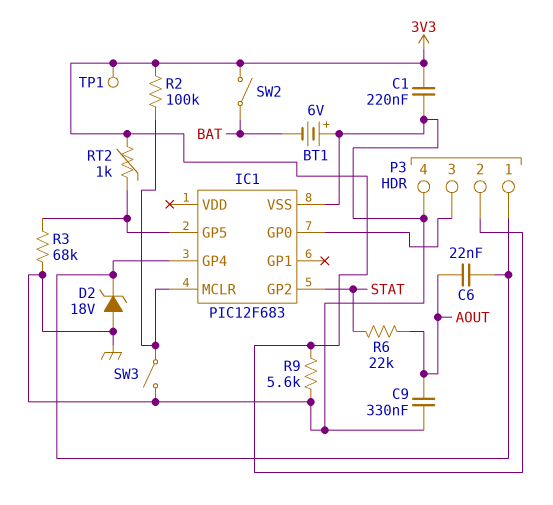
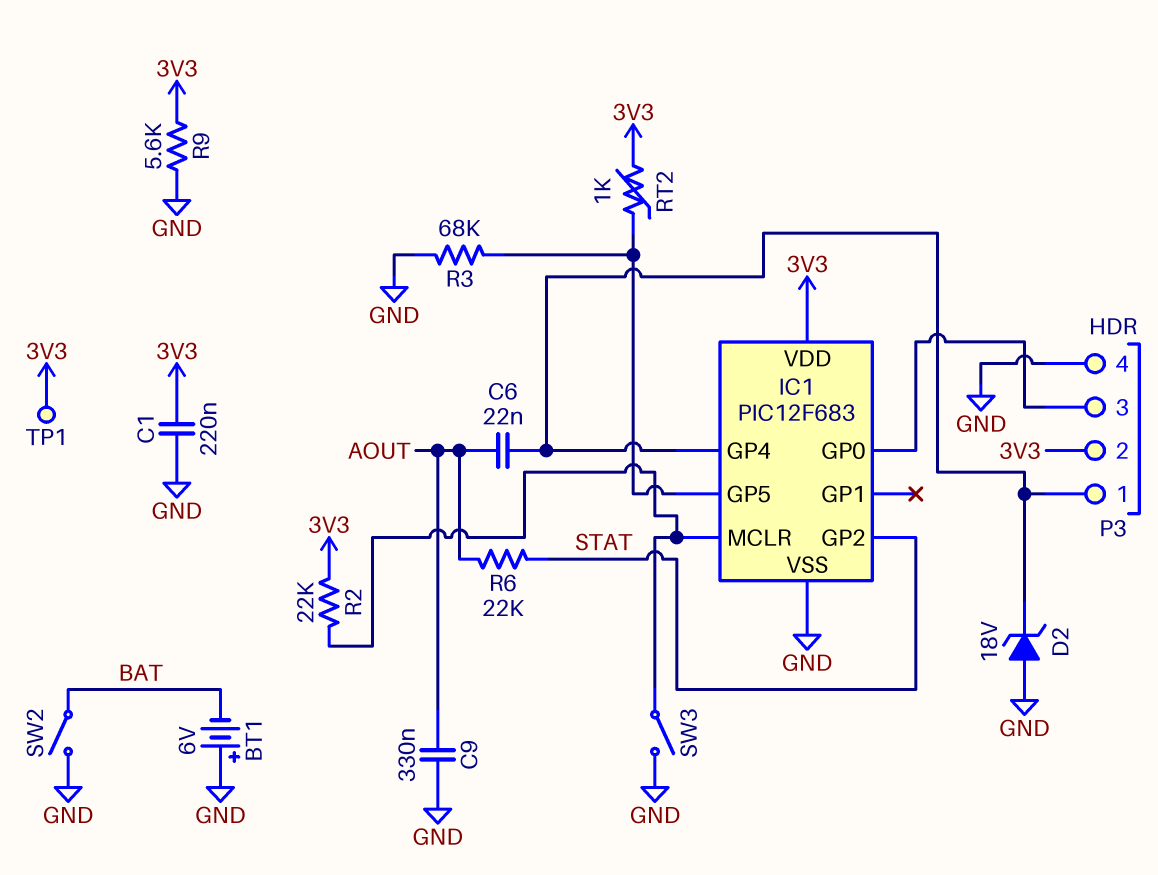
IC1 pin VDD: none -> 3V3
R2: 100k (3V3, IC1/MCLR) -> 22k (3V3, IC1/MCLR)
SW2: switch (3V3, BAT) -> switch (BAT, GND)

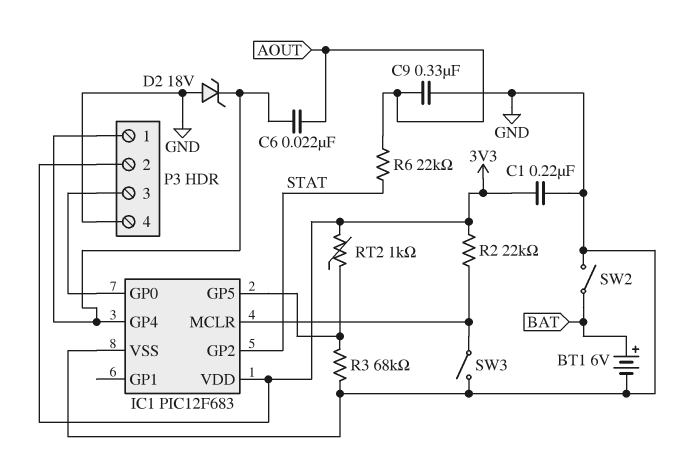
BT1: 6V (plus GND, minus BAT) -> 6V (plus BAT, minus GND)
R9: 5.6k (3V3, GND) -> none
TP1: test point (3V3) -> none

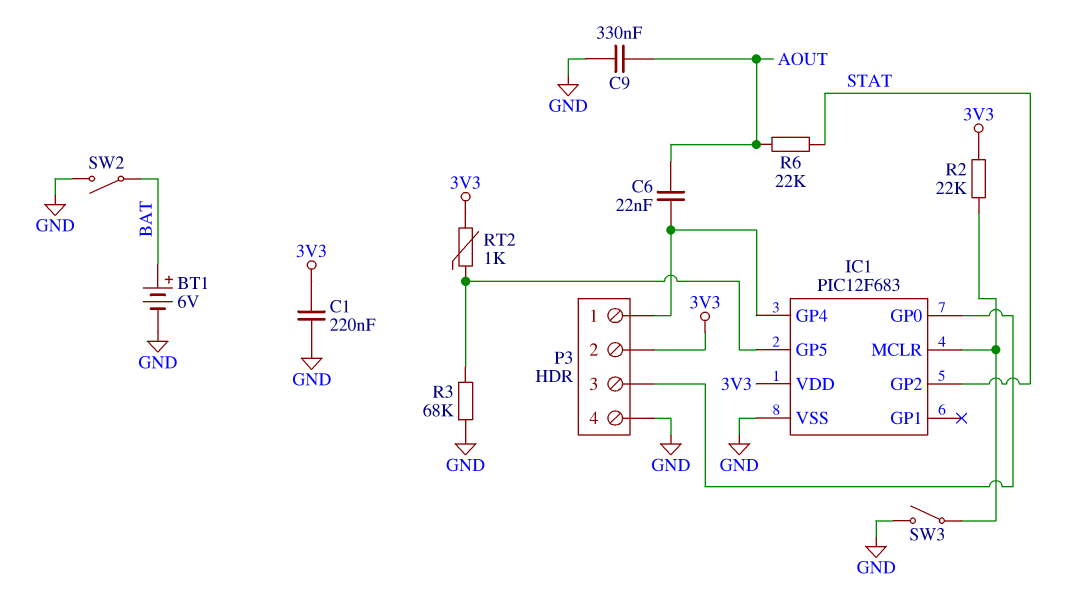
D2: zener 18V (A GND, K IC1/GP4) -> none

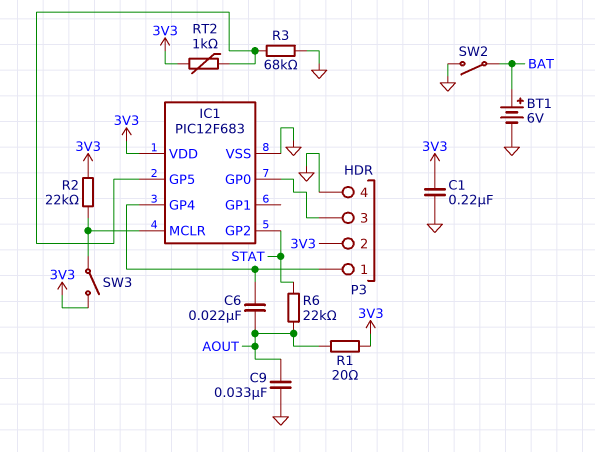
C9: 330nF (AOUT, GND) -> 33nF (AOUT, GND)
R1: none -> 20 (3V3, AOUT)
SW3: switch (GND, IC1/MCLR) -> switch (3V3, IC1/MCLR)

